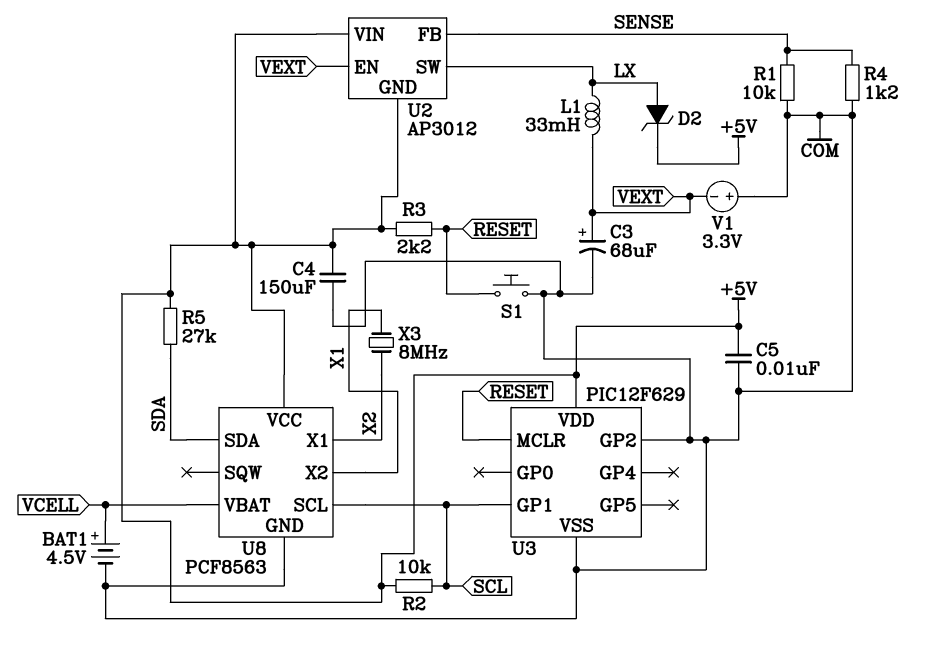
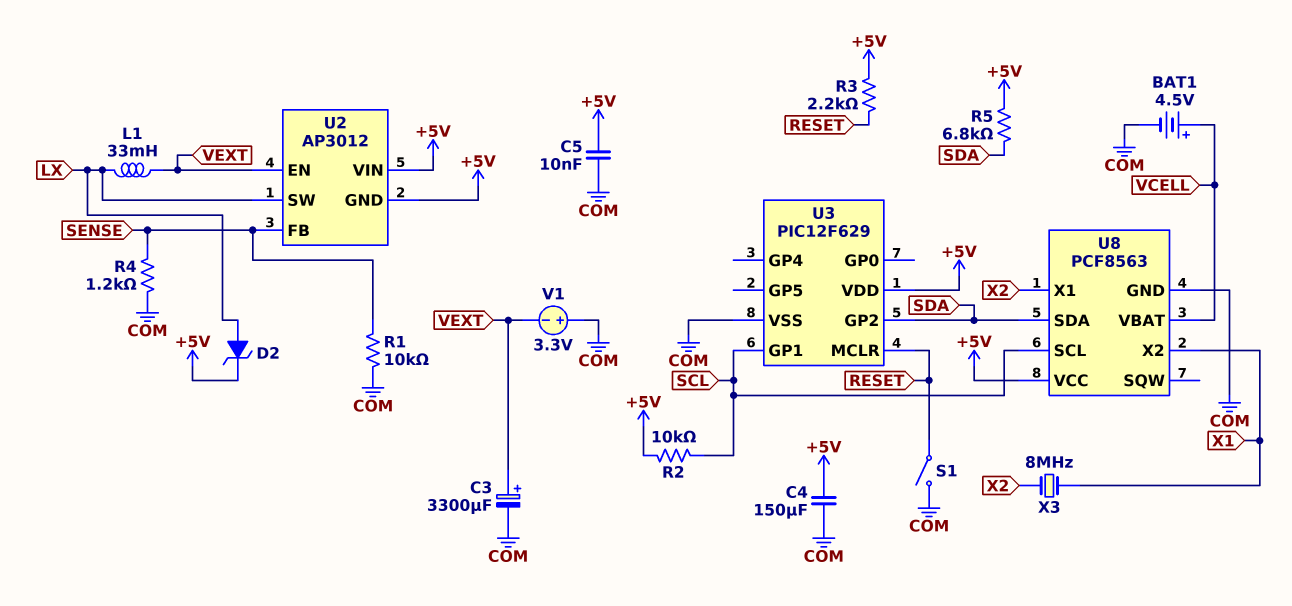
C3: 68uF (plus VEXT, minus COM) -> 3300uF (plus VEXT, minus COM)
R5: 27k (+5V, SDA) -> 6.8k (+5V, SDA)
S1: button (COM, RESET) -> switch (COM, RESET)
U3 pin GP2: COM -> SDA

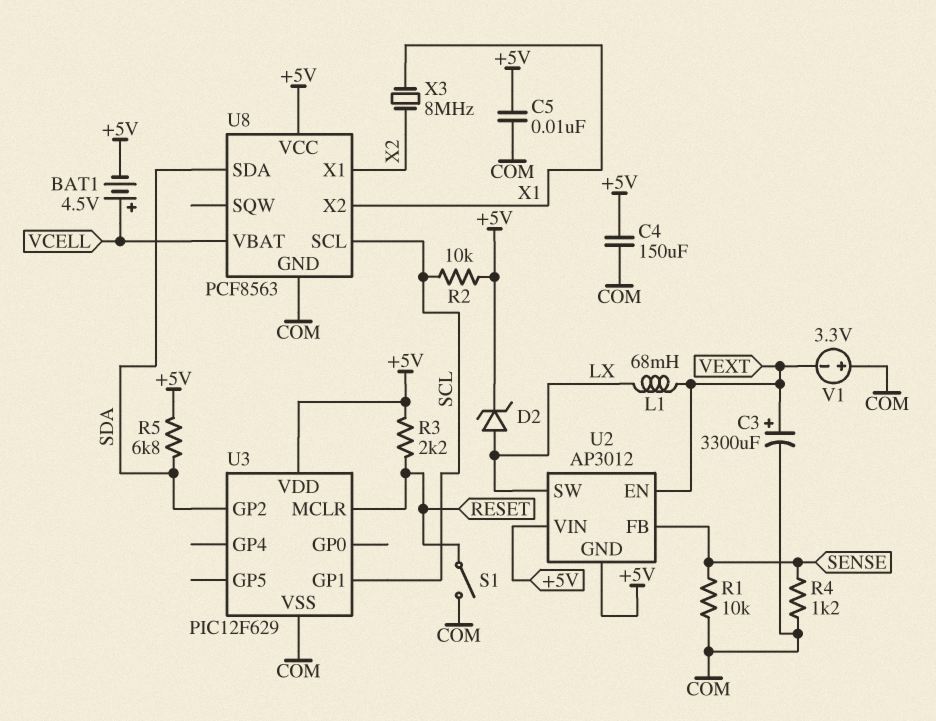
BAT1: 4.5V (plus VCELL, minus COM) -> 4.5V (plus VCELL, minus +5V)
L1: 33mH (LX, VEXT) -> 68mH (LX, VEXT)

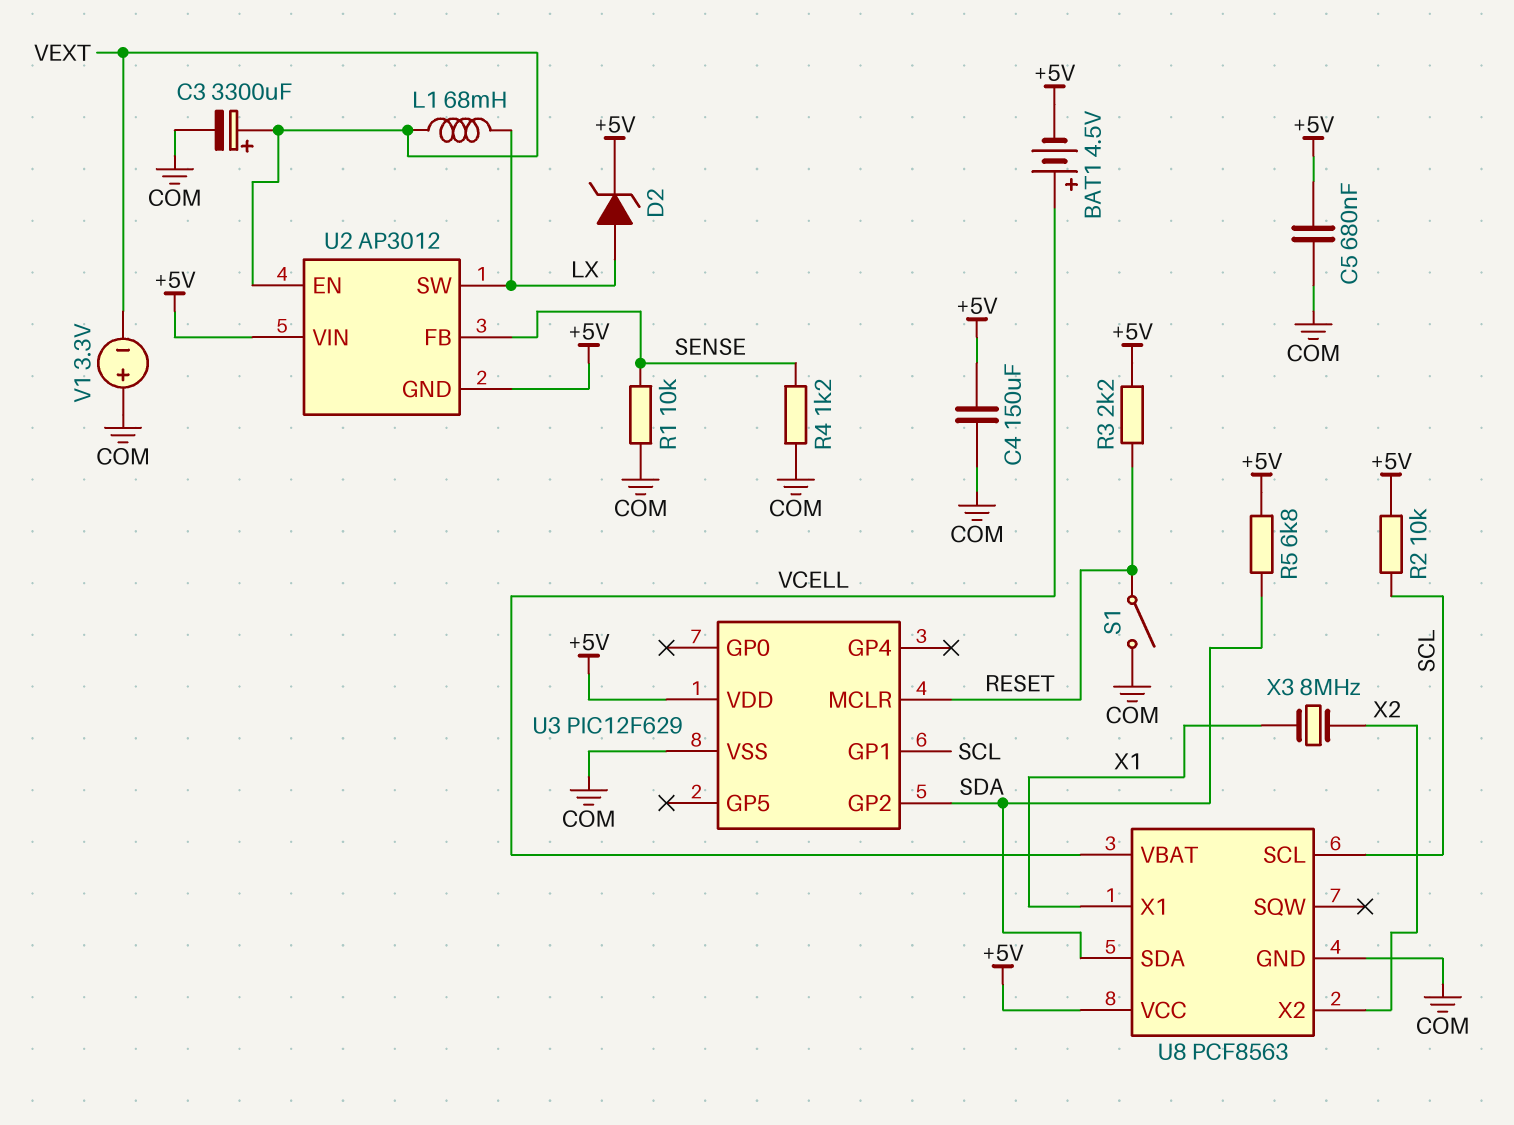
C5: 10nF (+5V, COM) -> 680nF (+5V, COM)
U8 pin X1: X2 -> X1
U8 pin X2: X1 -> X2

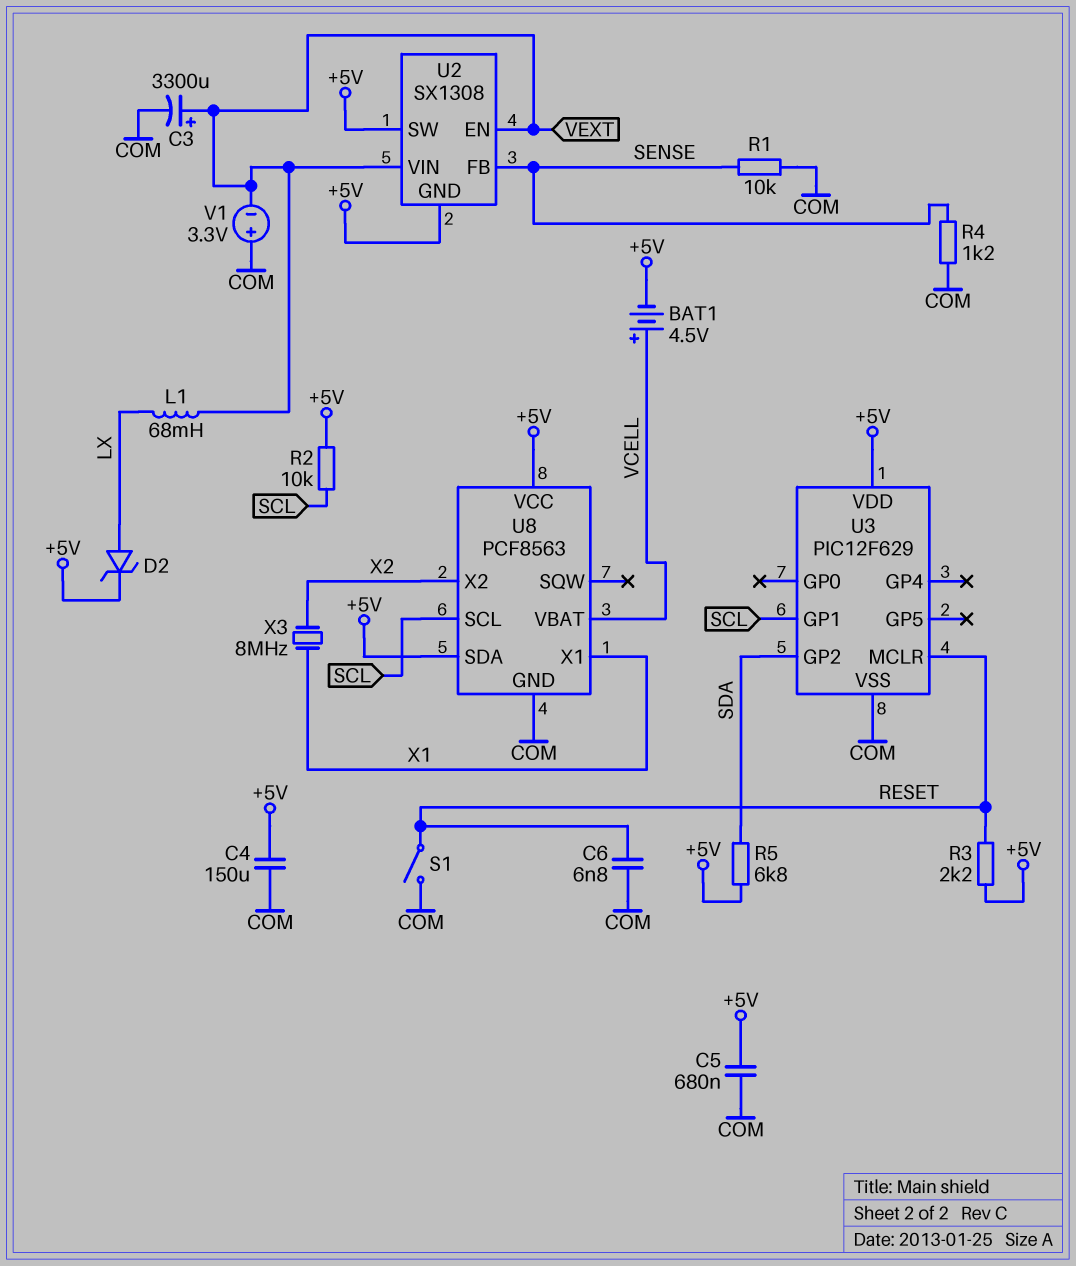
C6: none -> 6.8nF (COM, RESET)
U2: AP3012 -> SX1308
U2 pin SW: LX -> +5V
U2 pin VIN: +5V -> VEXT
U8 pin SDA: SDA -> +5V

